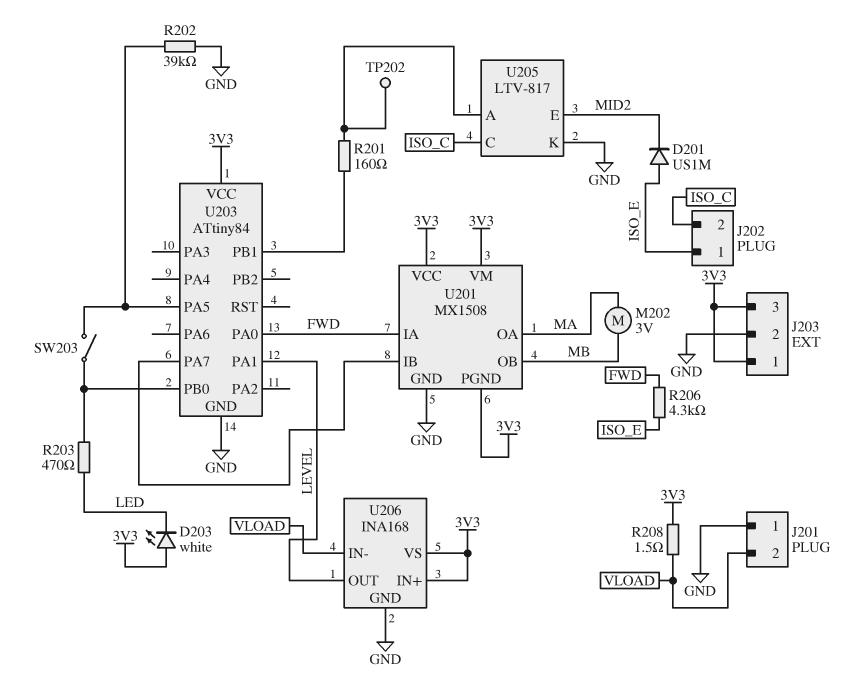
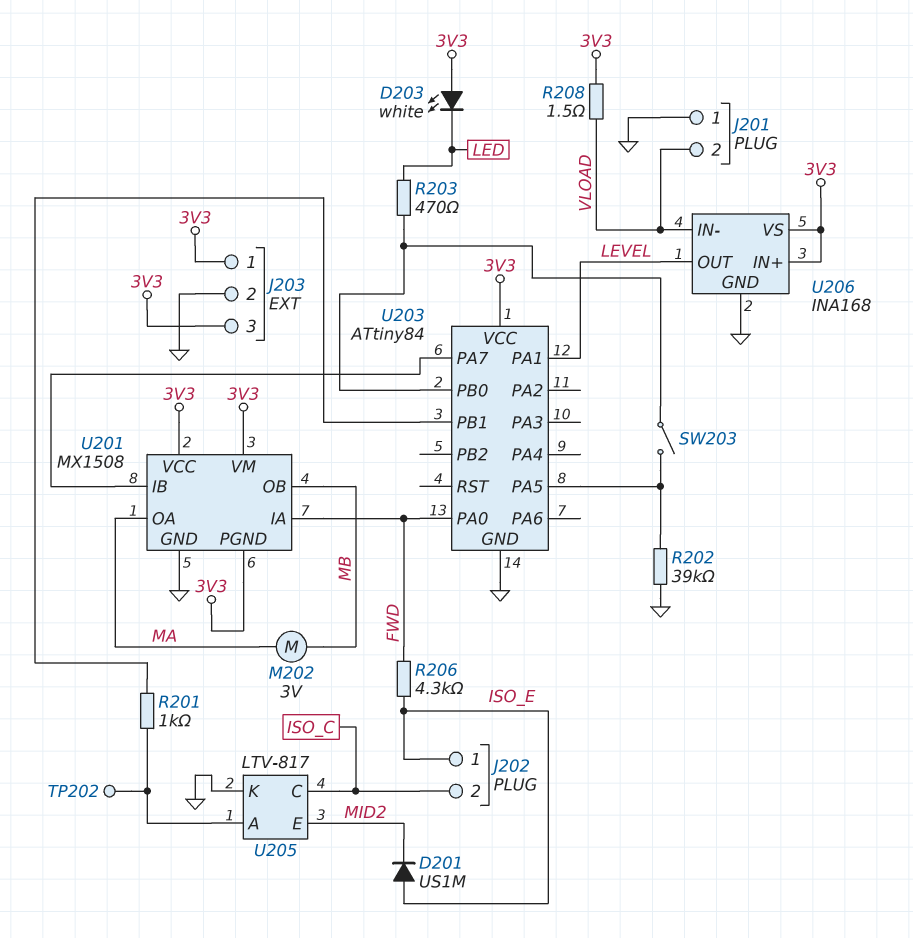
R201: 160 (U203/PB1, U205/A) -> 1k (U203/PB1, U205/A)

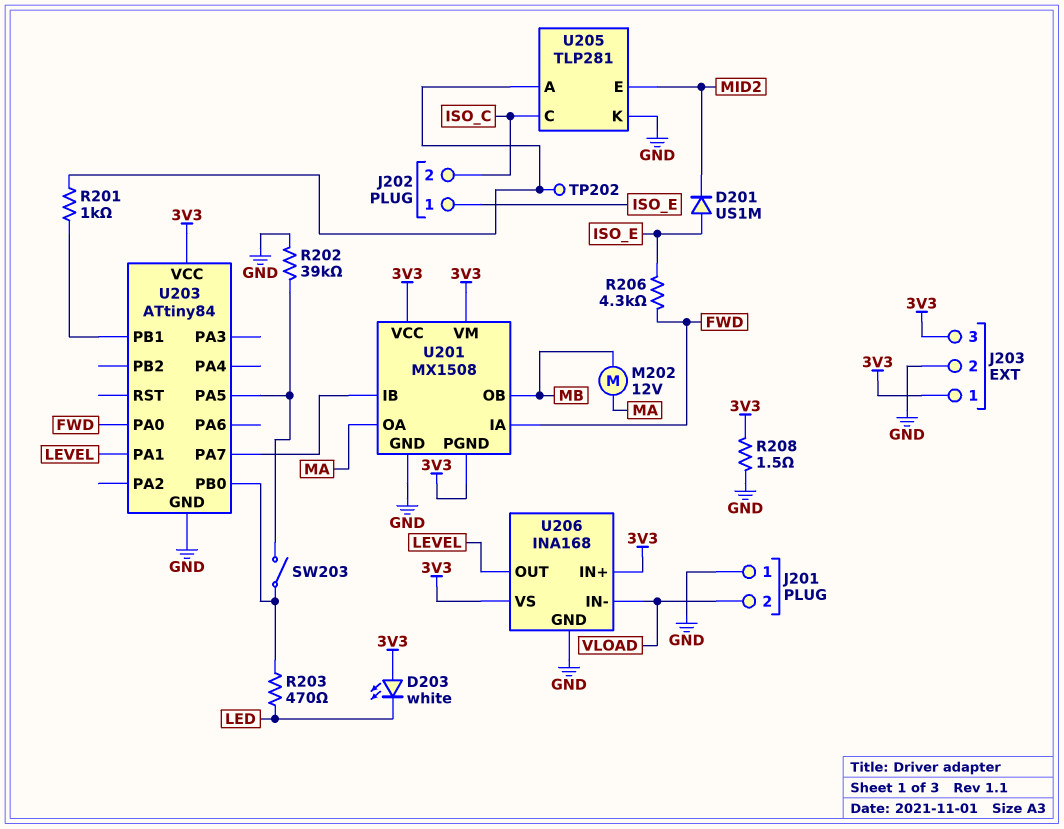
M202: motor 3V (MA, MB) -> motor 12V (MA, MB)
R208: 1.5 (3V3, VLOAD) -> 1.5 (3V3, GND)
U205: LTV-817 -> TLP281

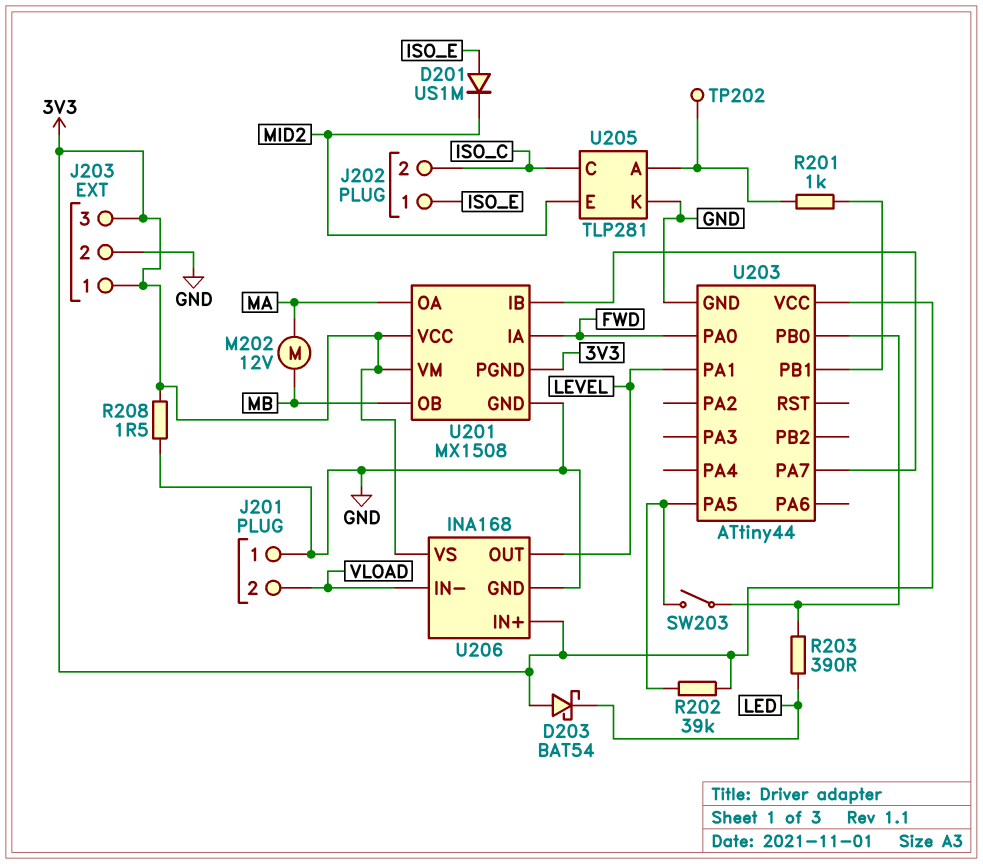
D203: LED white (A 3V3, K LED) -> schottky BAT54 (A 3V3, K LED)
R202: 39k (GND, U203/PA5) -> 39k (3V3, U203/PA5)
R203: 470 (LED, U203/PB0) -> 390 (LED, U203/PB0)
R206: 4.3k (FWD, ISO_E) -> none
U203: ATtiny84 -> ATtiny44

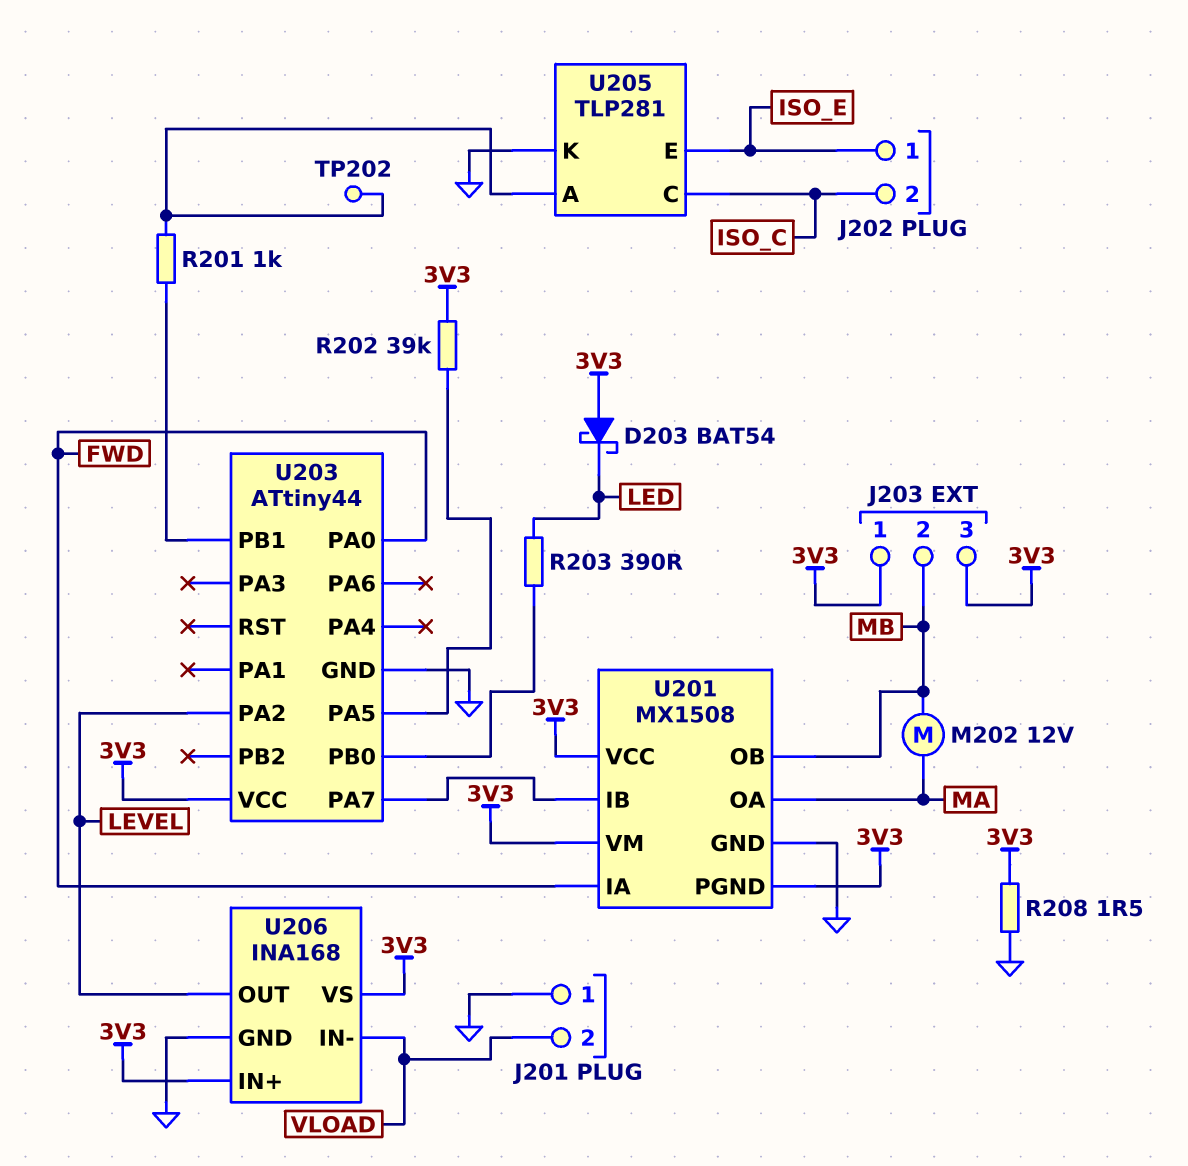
D201: diode US1M (A ISO_E, K MID2) -> none
J203 pin 2: GND -> MB
SW203: switch (U203/PA5, U203/PB0) -> none
U203 pin PA1: LEVEL -> none
U203 pin PA2: none -> LEVEL
U205 pin E: MID2 -> ISO_E

